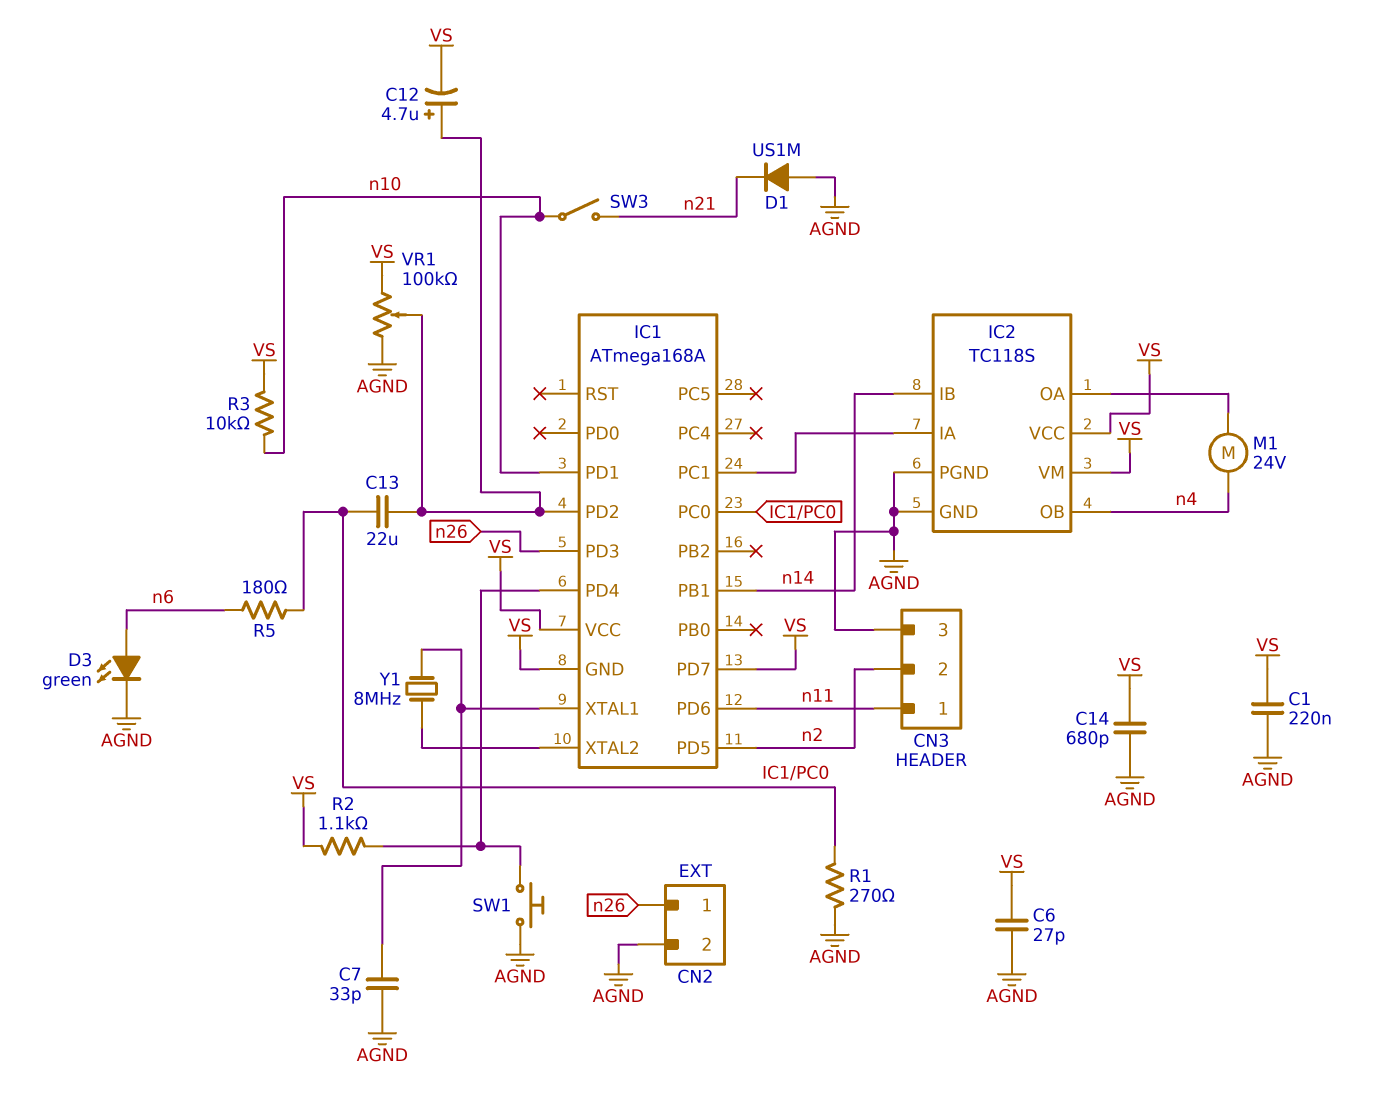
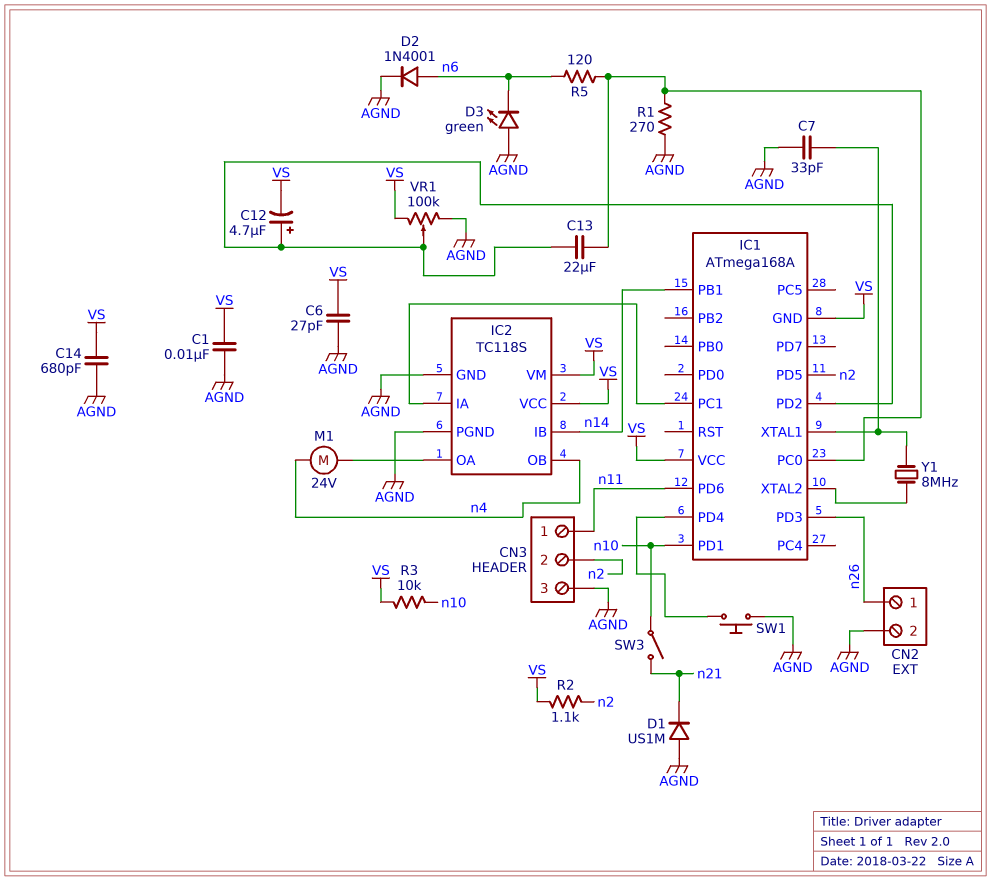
C1: 220nF (AGND, VS) -> 10nF (AGND, VS)
D2: none -> diode 1N4001 (A n6, K AGND)
D3: LED green (A n6, K AGND) -> LED green (A AGND, K n6)
IC1 pin PD7: VS -> none
R2: 1.1k (IC1/PD4, VS) -> 1.1k (VS, n2)
R5: 180 (IC1/PC0, n6) -> 120 (IC1/PC0, n6)

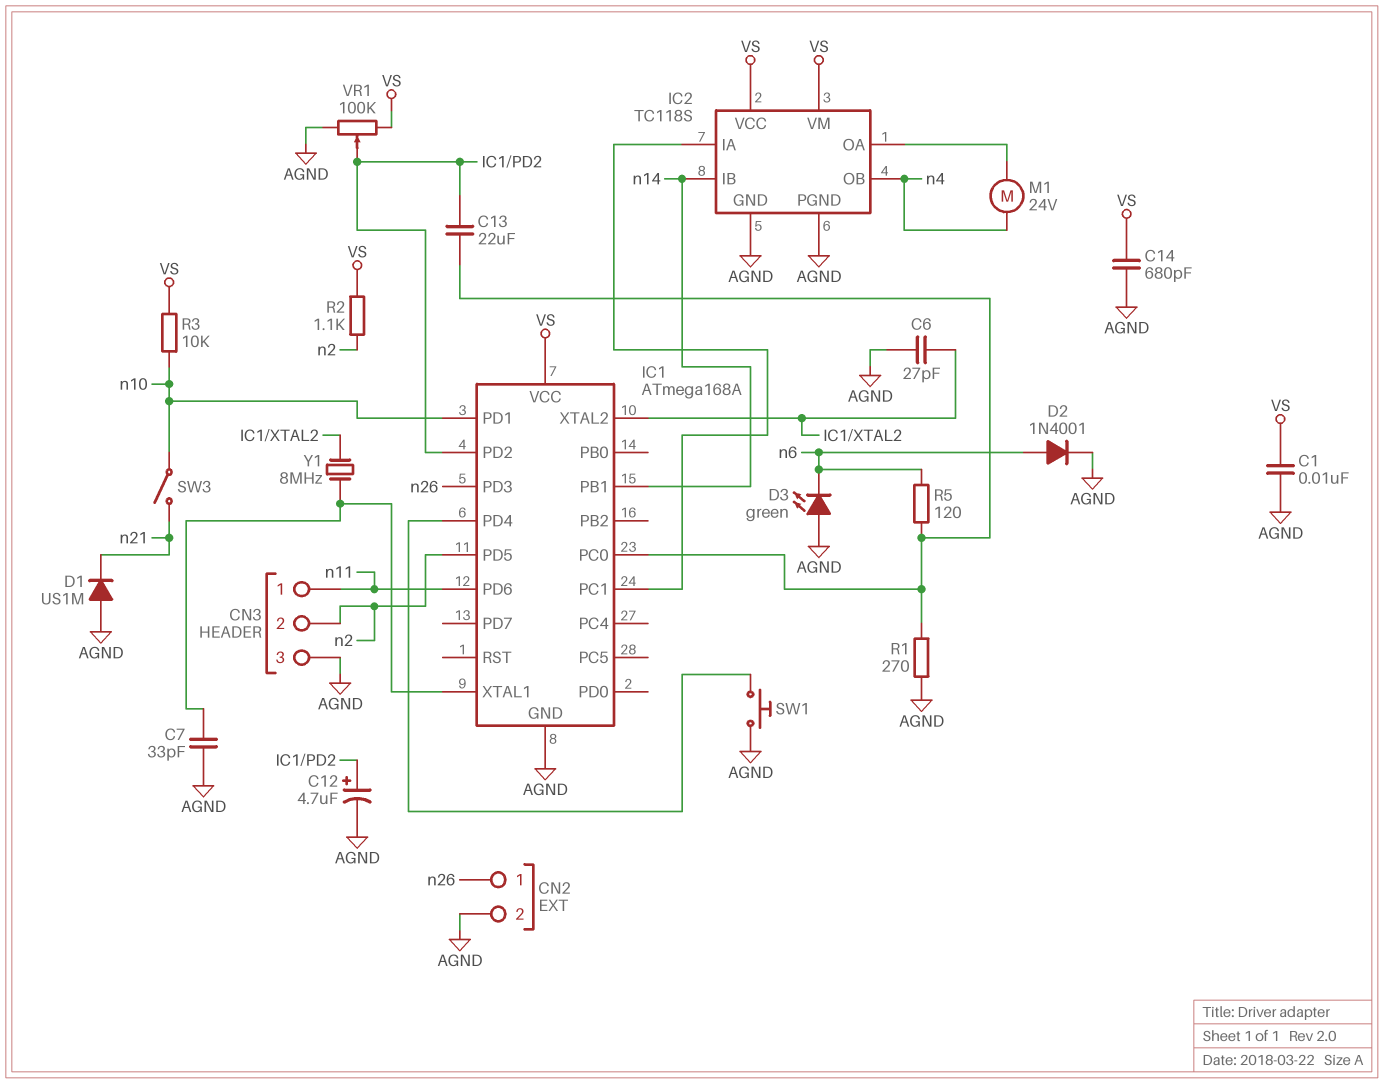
C6: 27pF (AGND, VS) -> 27pF (AGND, IC1/XTAL2)
C12: 4.7uF (plus IC1/PD2, minus VS) -> 4.7uF (plus IC1/PD2, minus AGND)
IC1 pin GND: VS -> AGND

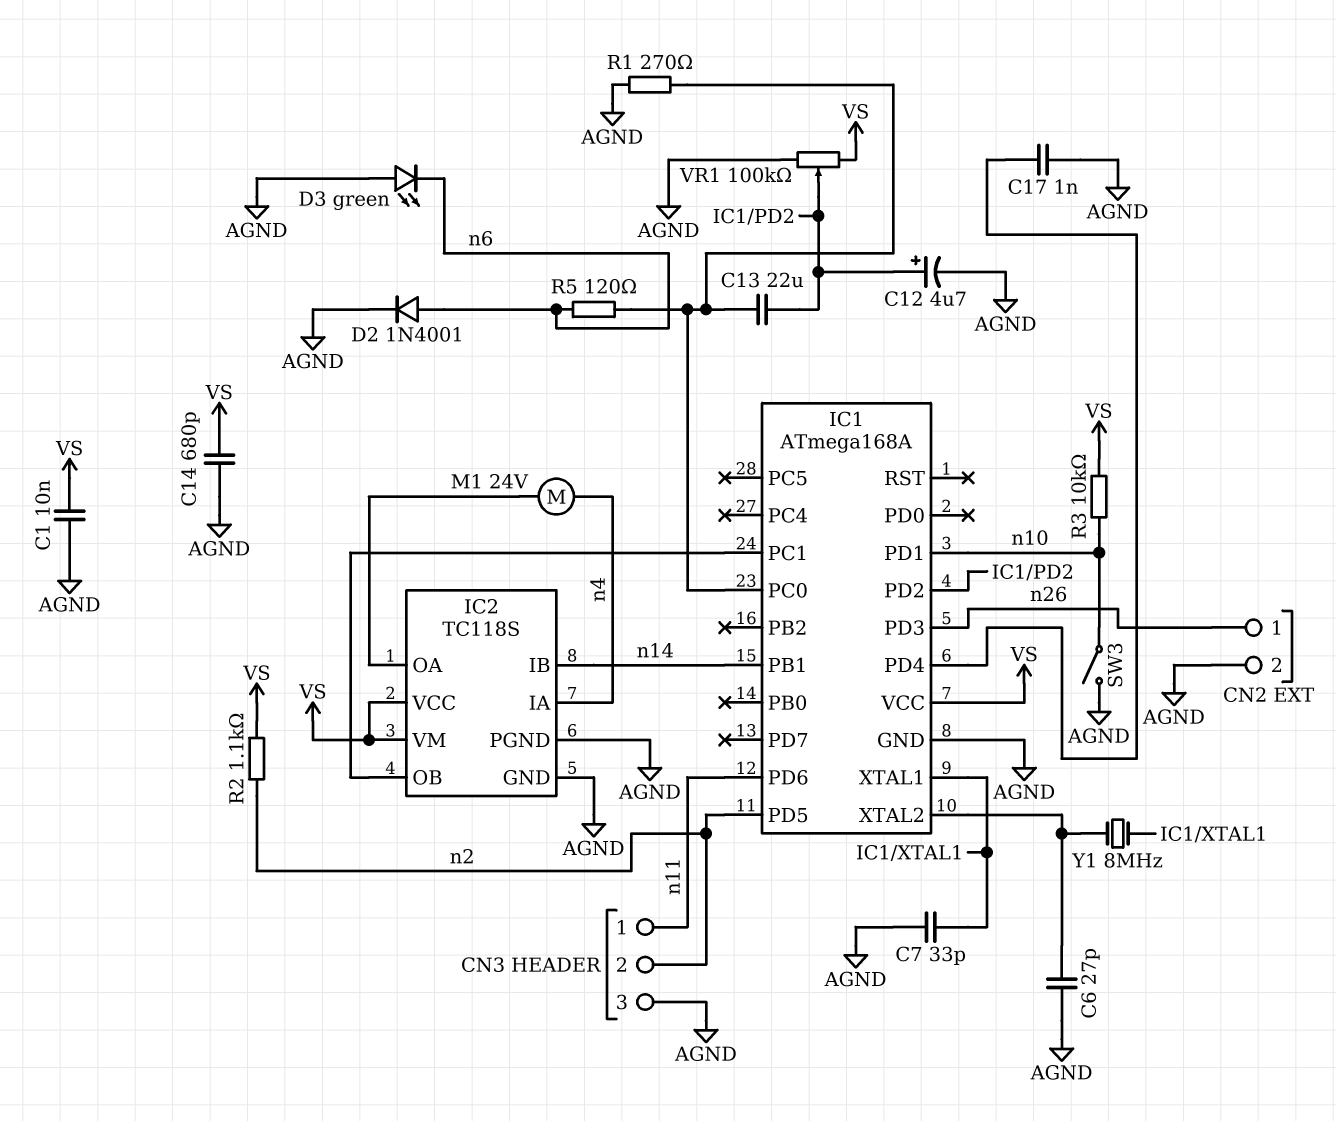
C17: none -> 1nF (AGND, IC1/PD4)
D1: diode US1M (A AGND, K n21) -> none
IC2 pin IA: IC1/PC1 -> n4
IC2 pin OB: n4 -> IC1/PC1
SW1: button (AGND, IC1/PD4) -> none
SW3: switch (n10, n21) -> switch (AGND, n10)

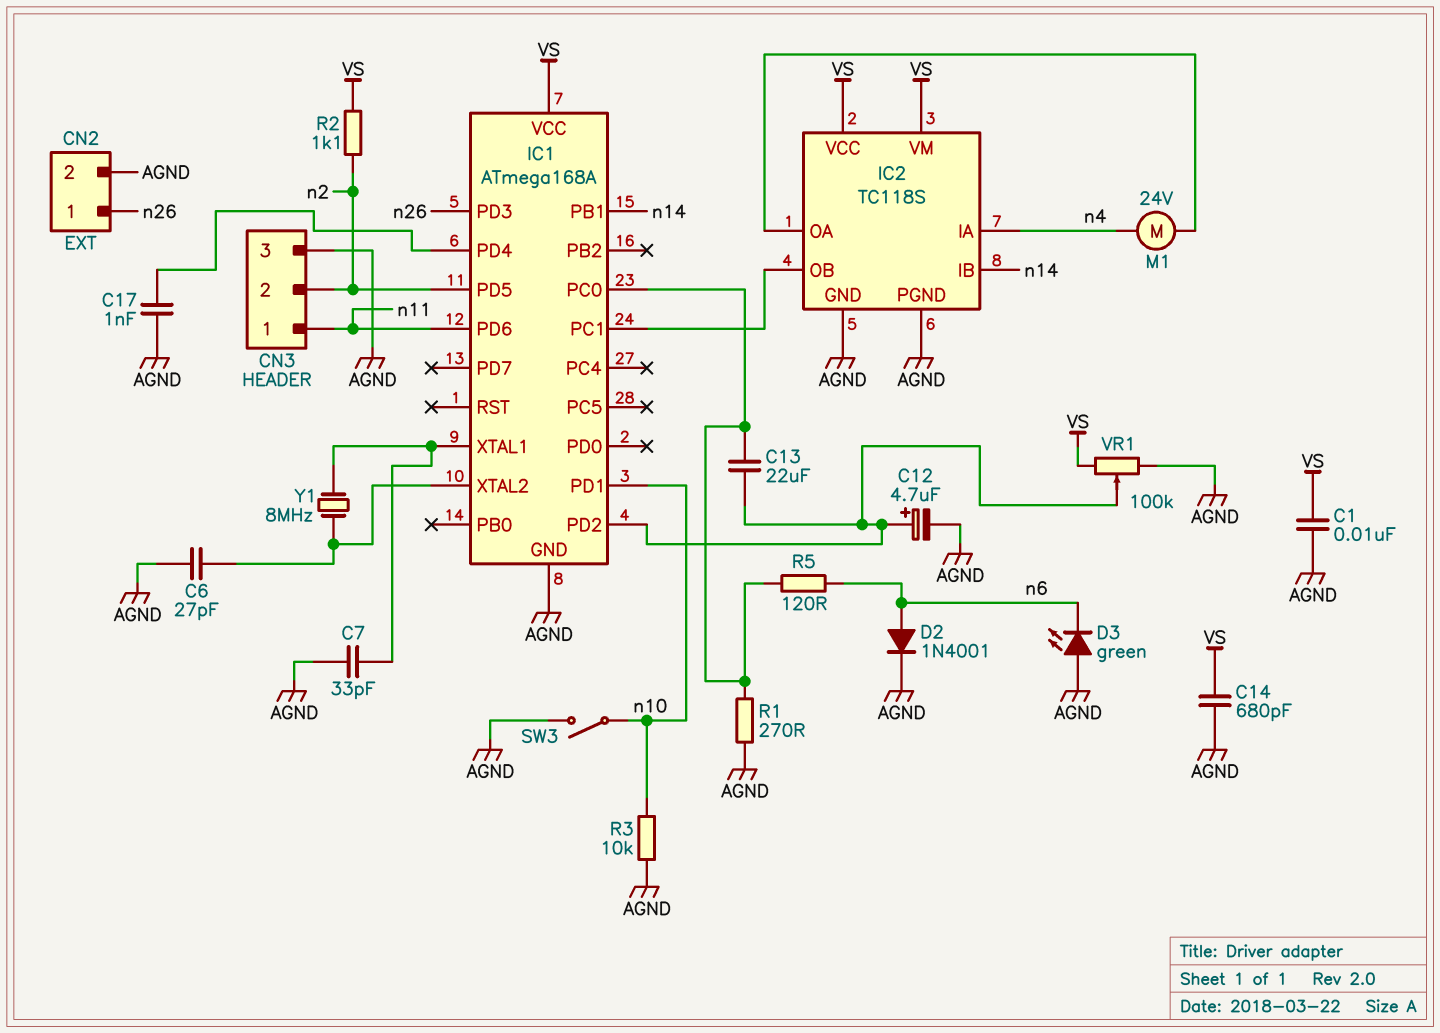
R3: 10k (VS, n10) -> 10k (AGND, n10)

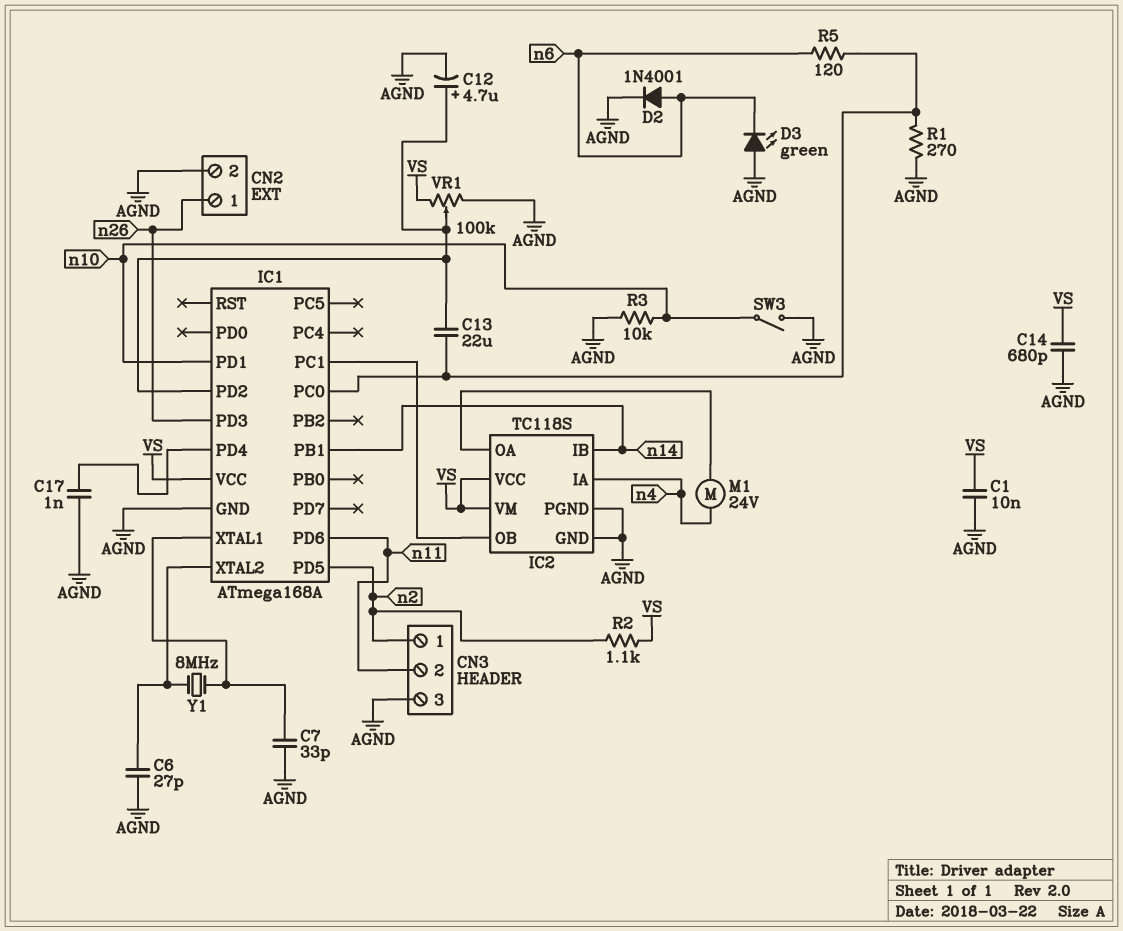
CN3 pin 1: n11 -> n2
CN3 pin 2: n2 -> n11

